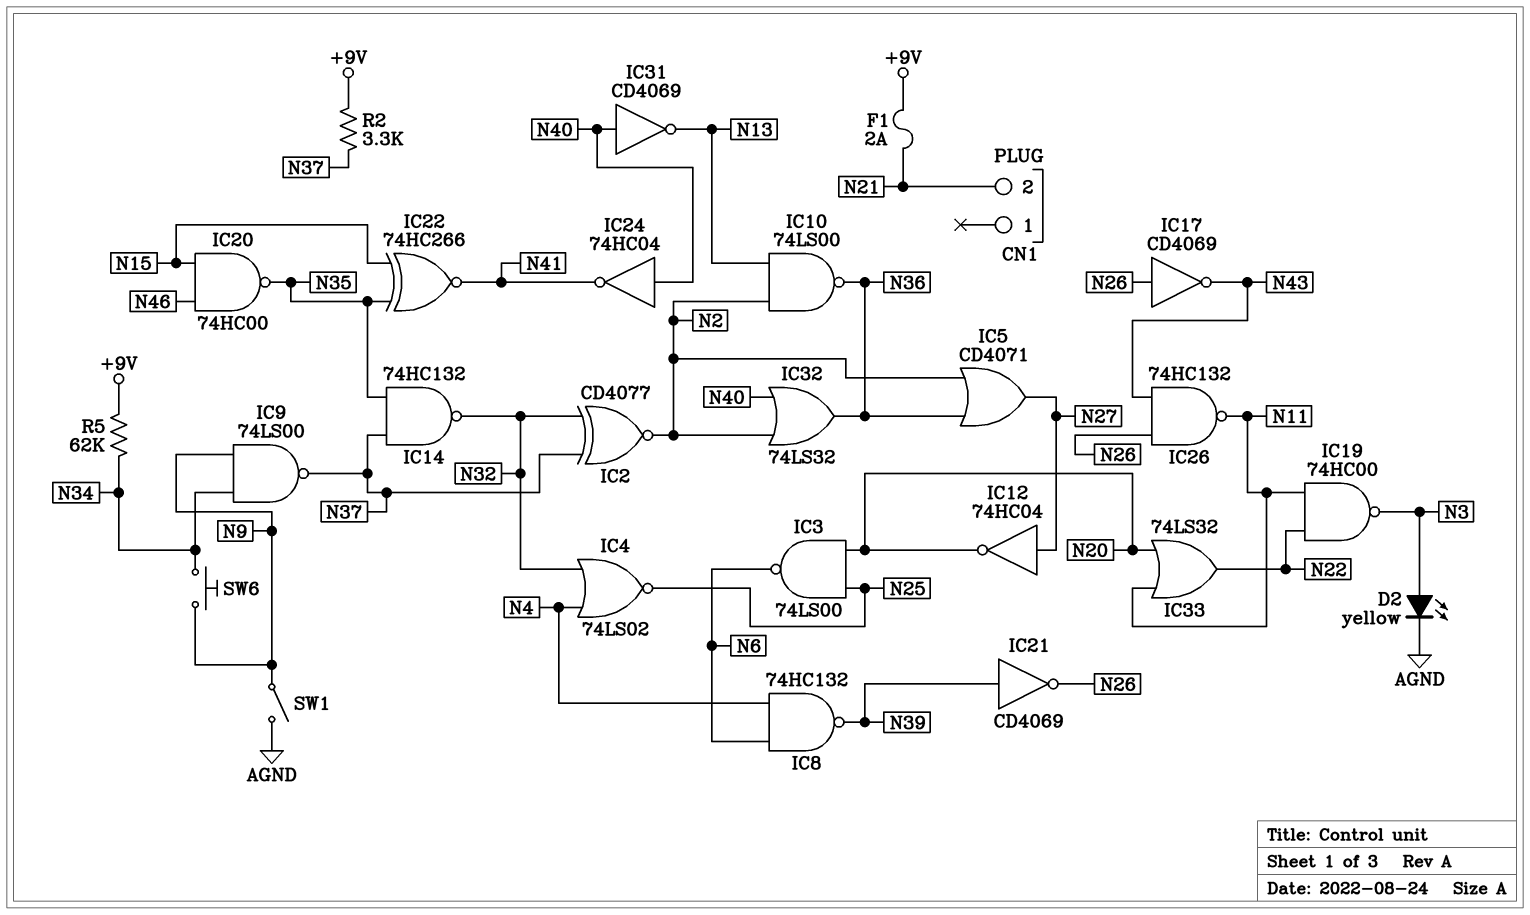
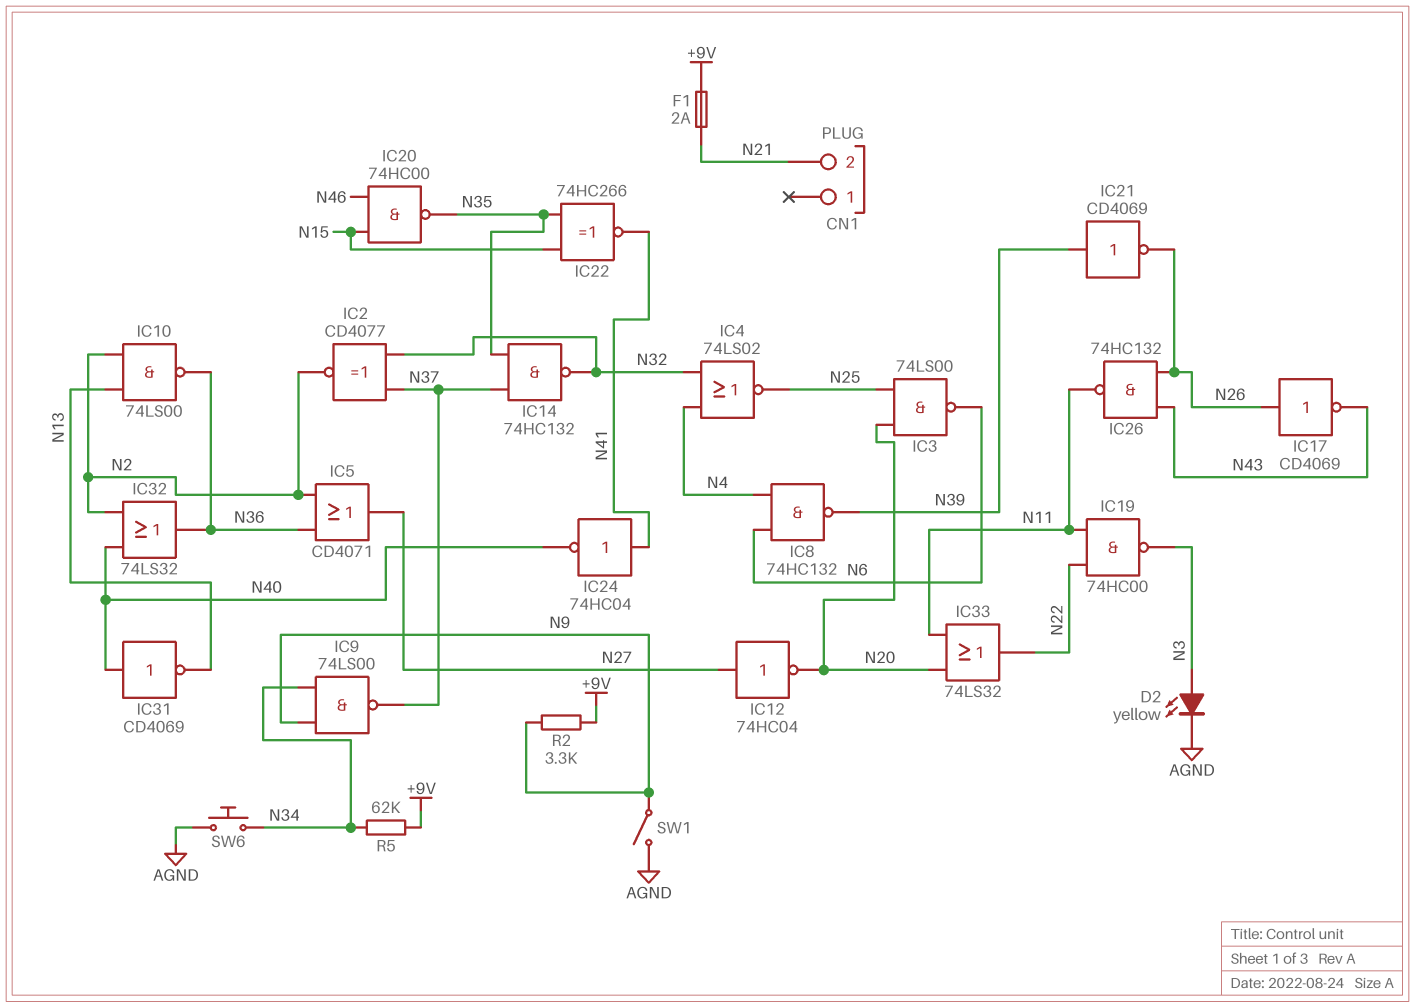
IC24: NOT 74HC04 (in N40, out N41) -> NOT 74HC04 (in N41, out N40)
R2: 3.3k (+9V, N37) -> 3.3k (+9V, N9)
SW6: button (N9, N34) -> button (AGND, N34)

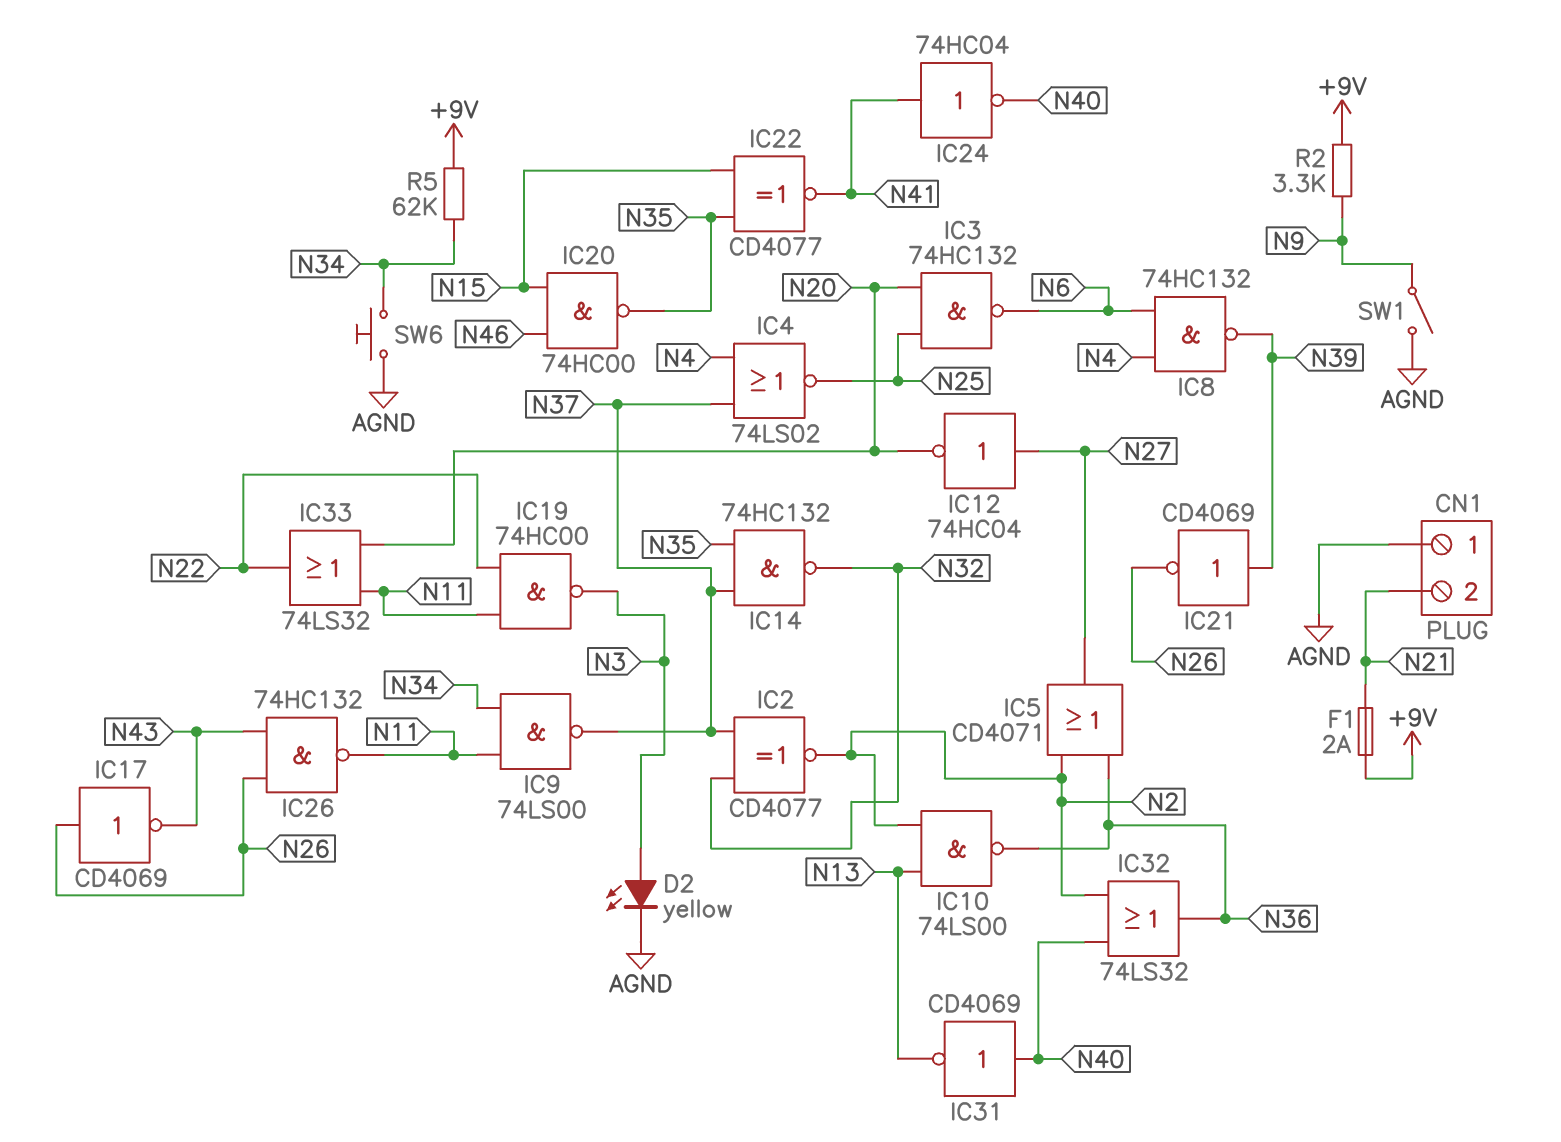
CN1 pin 1: none -> AGND
IC3: NAND 74LS00 (in N20, in N25, out N6) -> NAND 74HC132 (in N20, in N25, out N6)
IC4: NOR 74LS02 (in N4, in N32, out N25) -> NOR 74LS02 (in N4, in N37, out N25)
IC9: NAND 74LS00 (in N9, in N34, out N37) -> NAND 74LS00 (in N11, in N34, out N37)
IC22: XNOR 74HC266 (in N15, in N35, out N41) -> XNOR CD4077 (in N15, in N35, out N41)

